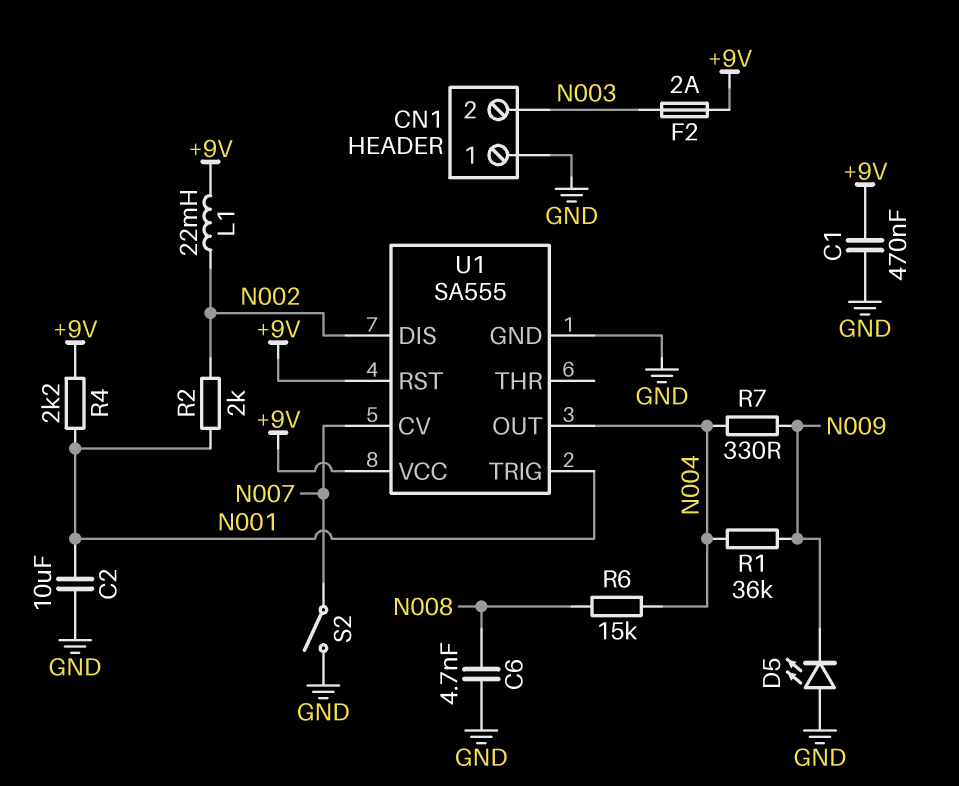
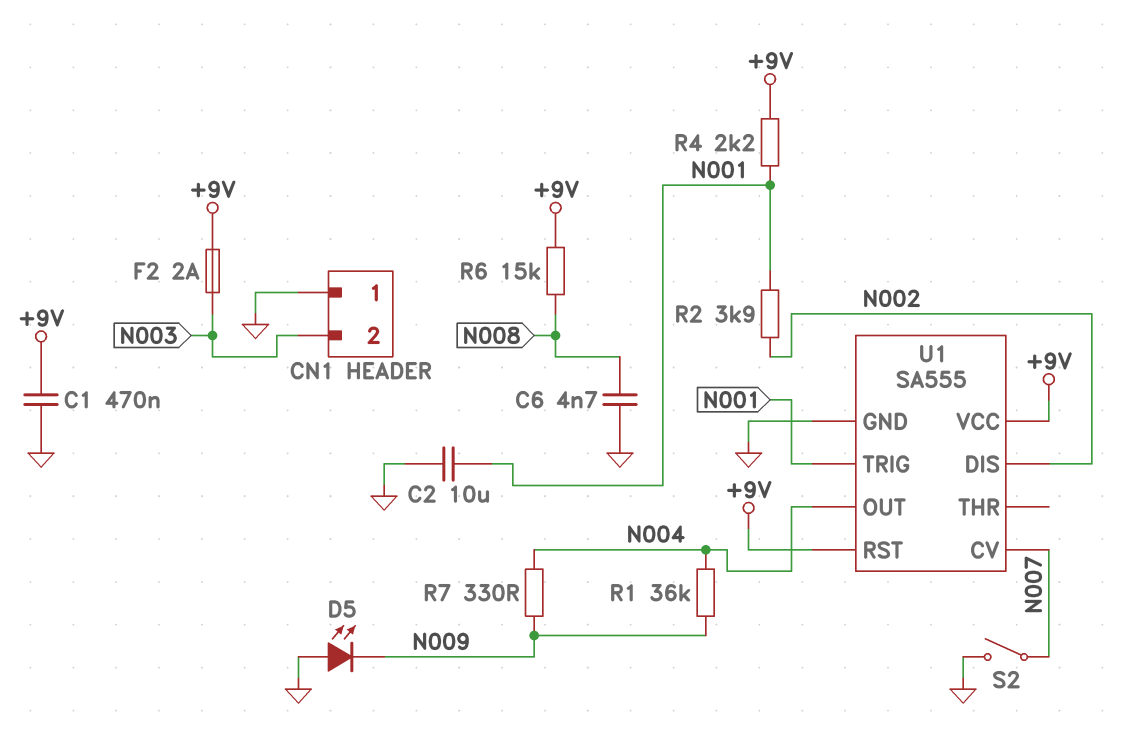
L1: 22mH (+9V, N002) -> none
R2: 2k (N001, N002) -> 3.9k (N001, N002)
R6: 15k (N004, N008) -> 15k (+9V, N008)

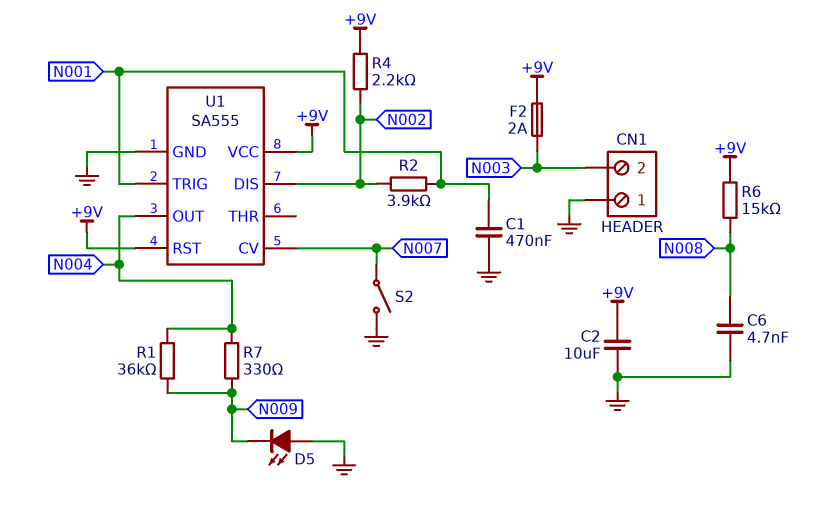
C1: 470nF (+9V, GND) -> 470nF (GND, N001)
C2: 10uF (GND, N001) -> 10uF (+9V, GND)
R4: 2.2k (+9V, N001) -> 2.2k (+9V, N002)

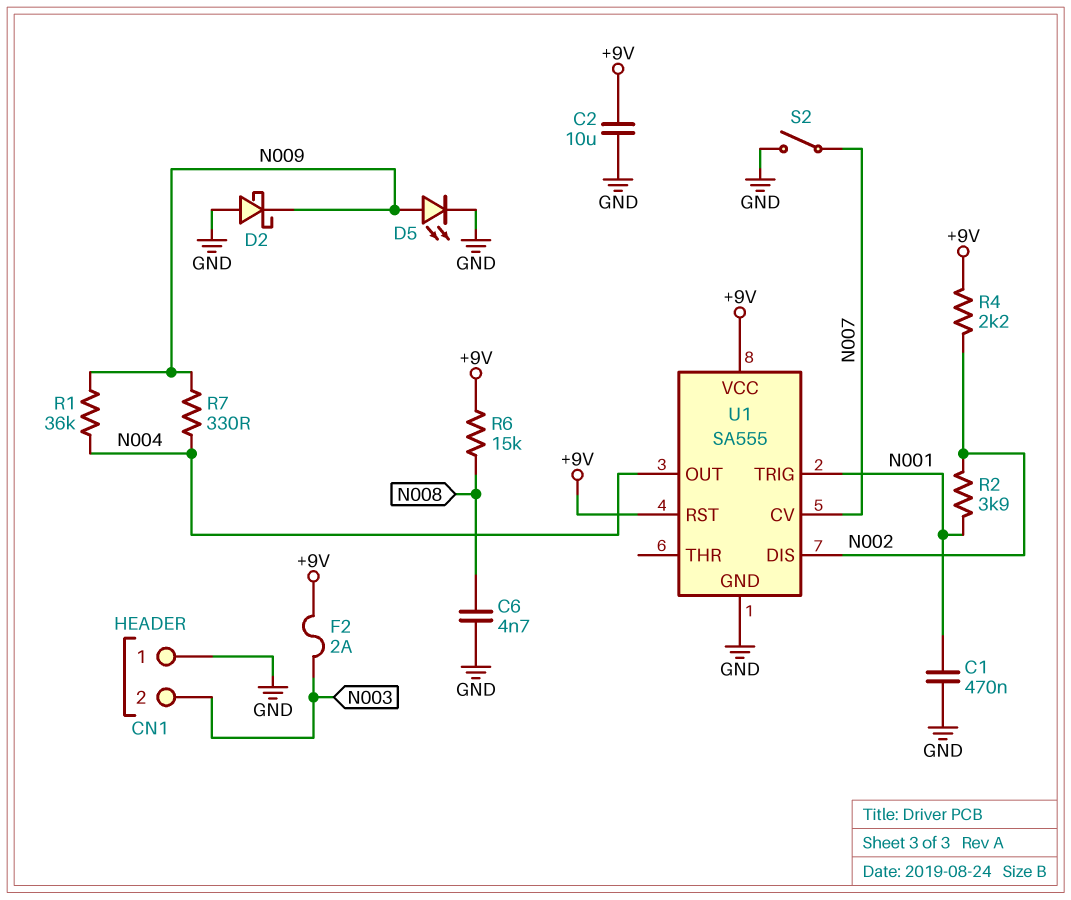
D2: none -> schottky (A GND, K N009)
D5: LED (A GND, K N009) -> LED (A N009, K GND)

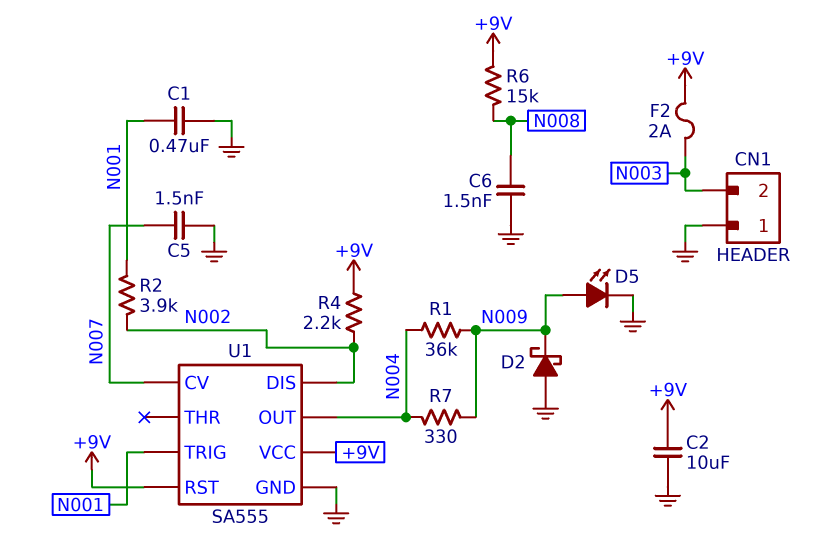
C5: none -> 1.5nF (GND, N007)
C6: 4.7nF (GND, N008) -> 1.5nF (GND, N008)
S2: switch (GND, N007) -> none

